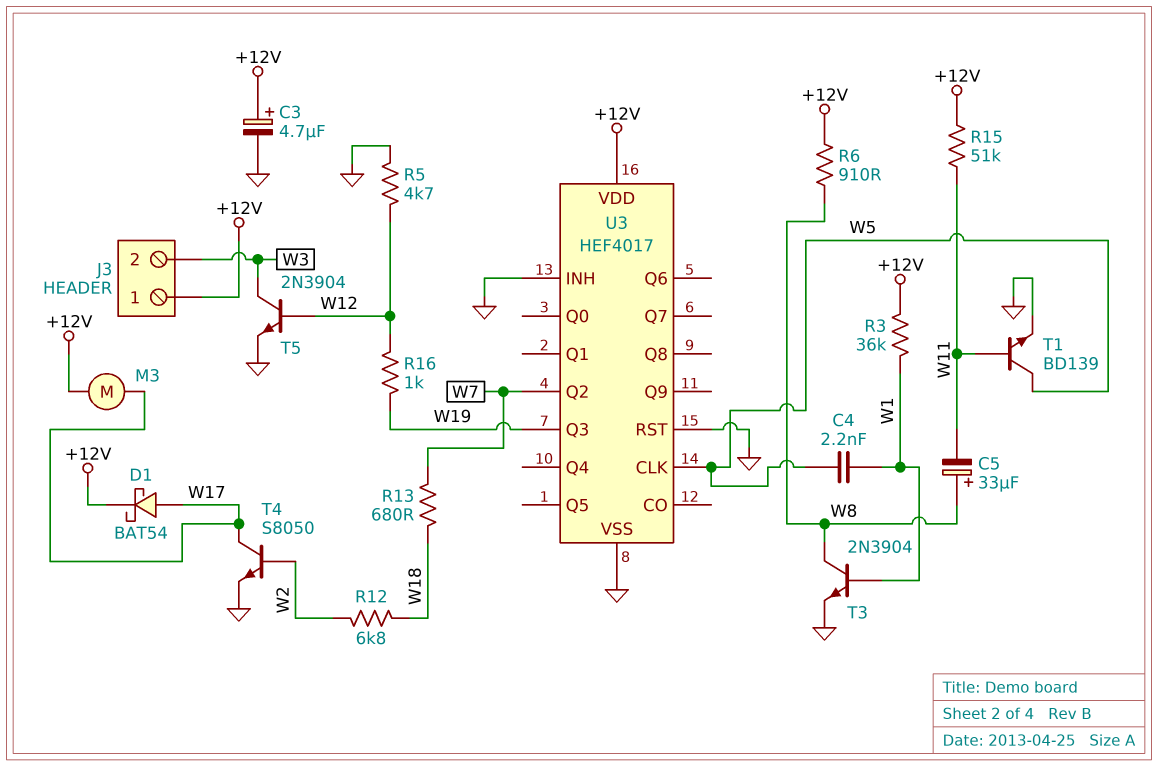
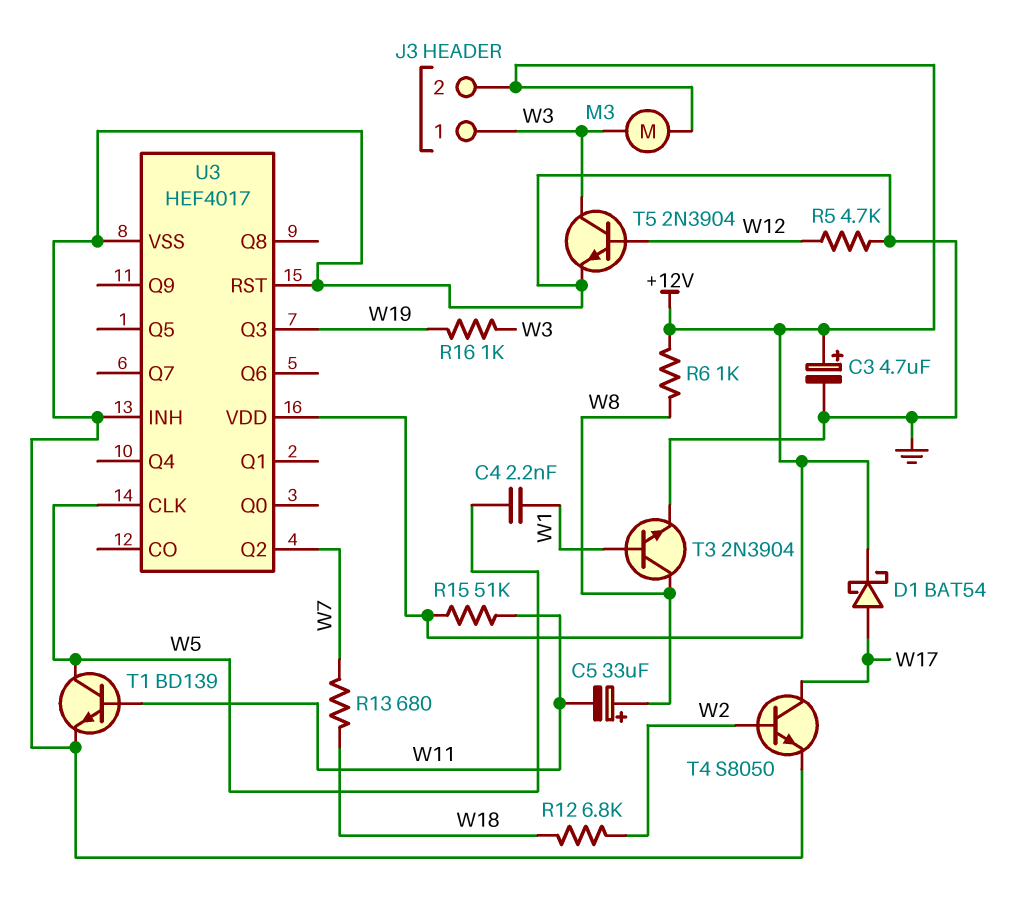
J3 pin 1: +12V -> W3
J3 pin 2: W3 -> +12V
M3: motor (+12V, W17) -> motor (+12V, W3)
R3: 36k (+12V, W1) -> none
R6: 910 (+12V, W8) -> 1k (+12V, W8)
R16: 1k (W12, W19) -> 1k (W3, W19)

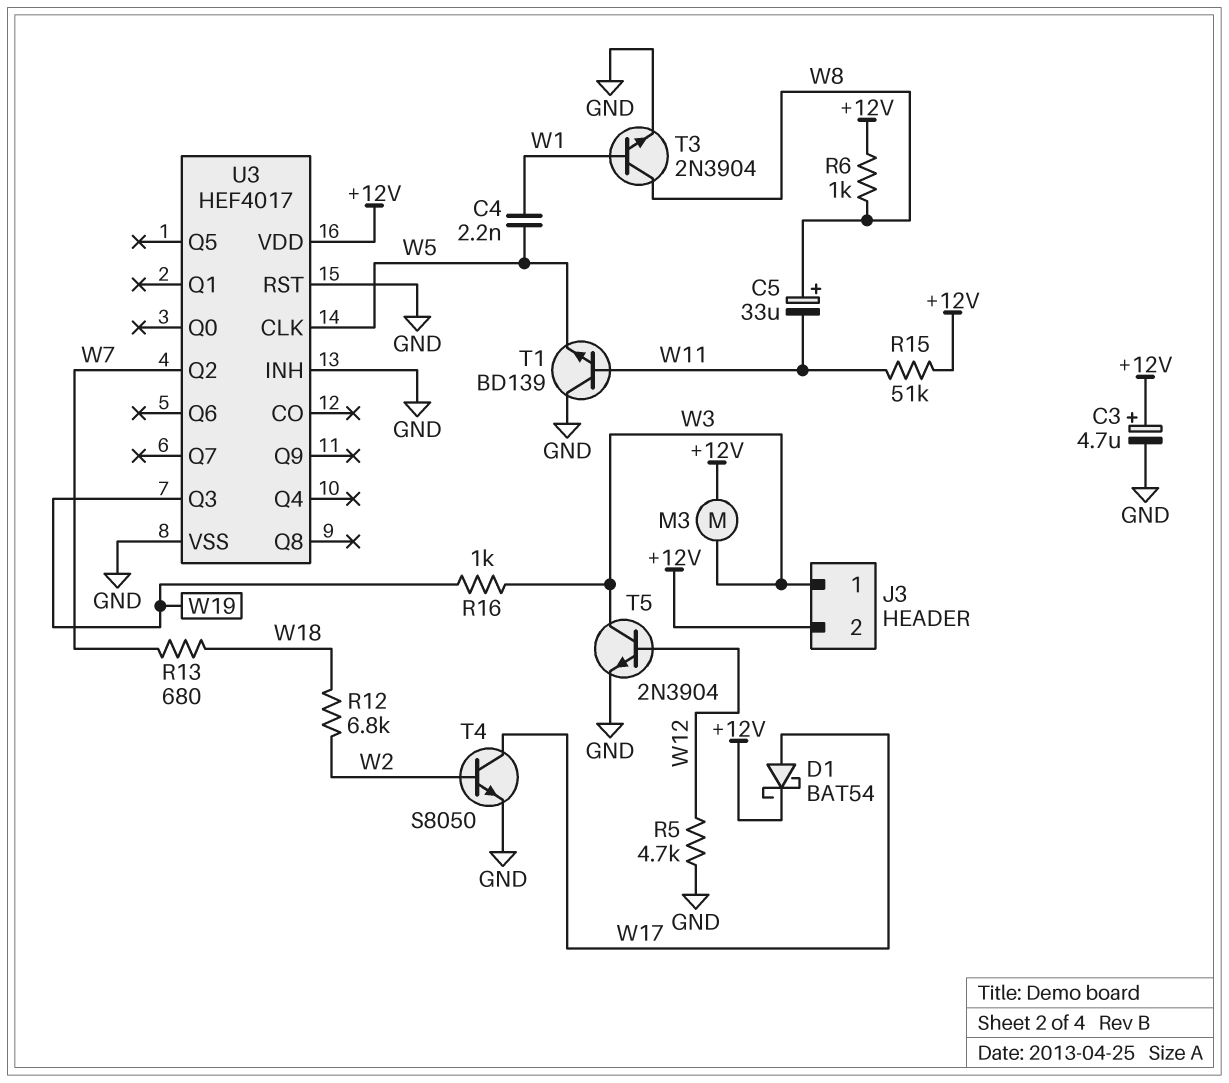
T1: NPN BD139 (B W11, C W5, E GND) -> NPN BD139 (B W11, C GND, E W5)

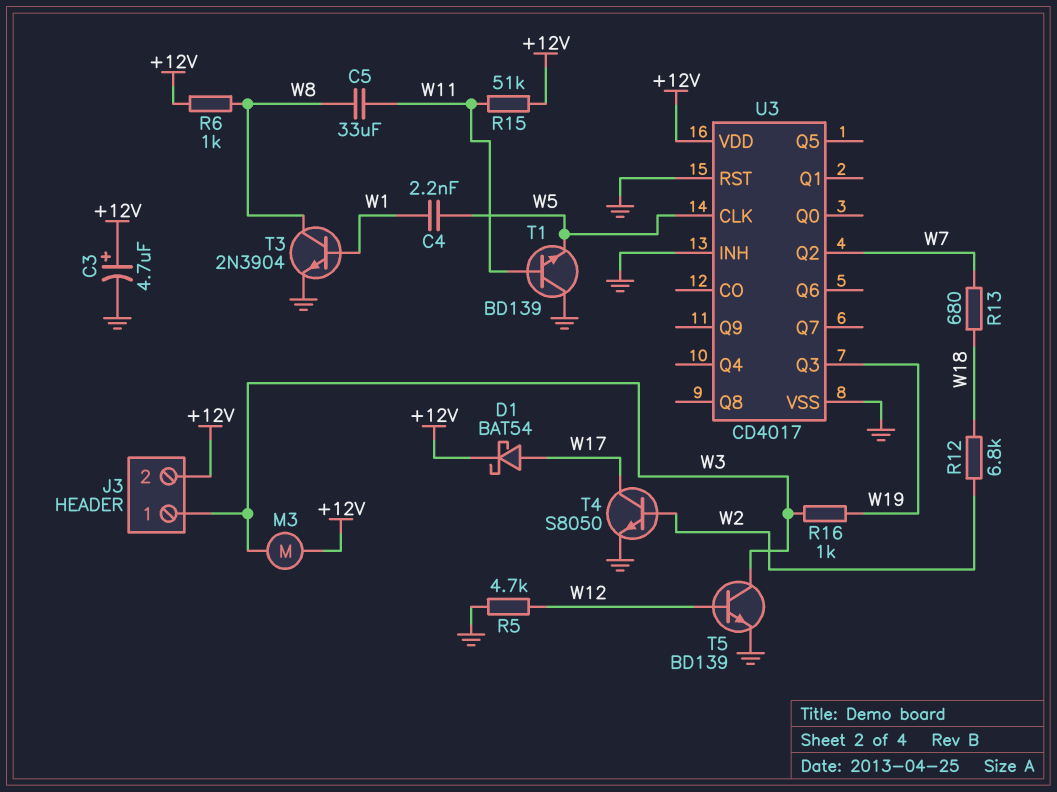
C5: 33uF (plus W8, minus W11) -> 33uF (W8, W11)
T5: NPN 2N3904 (B W12, C W3, E GND) -> NPN BD139 (B W12, C W3, E GND)
U3: HEF4017 -> CD4017

